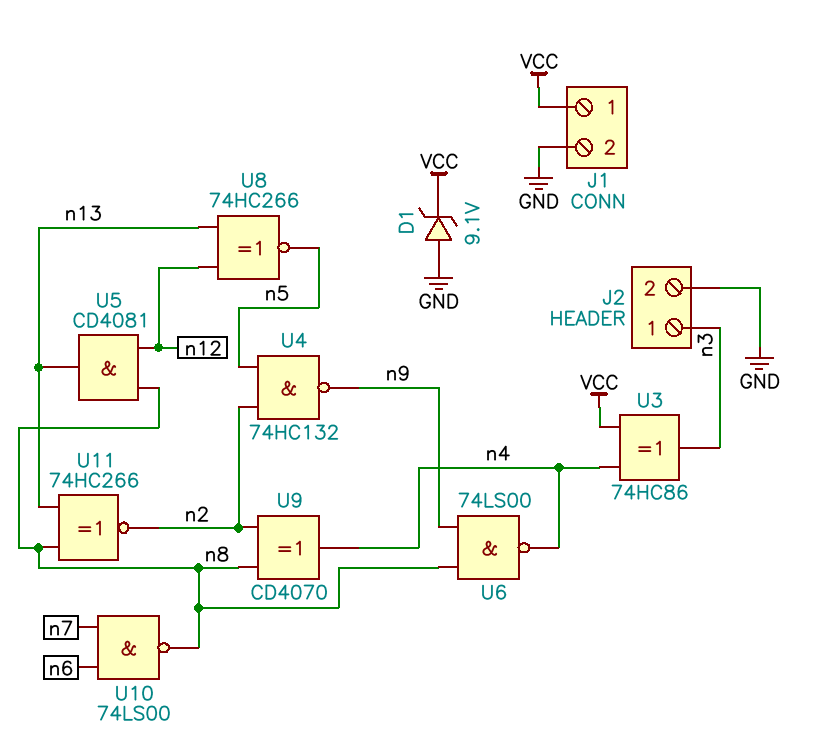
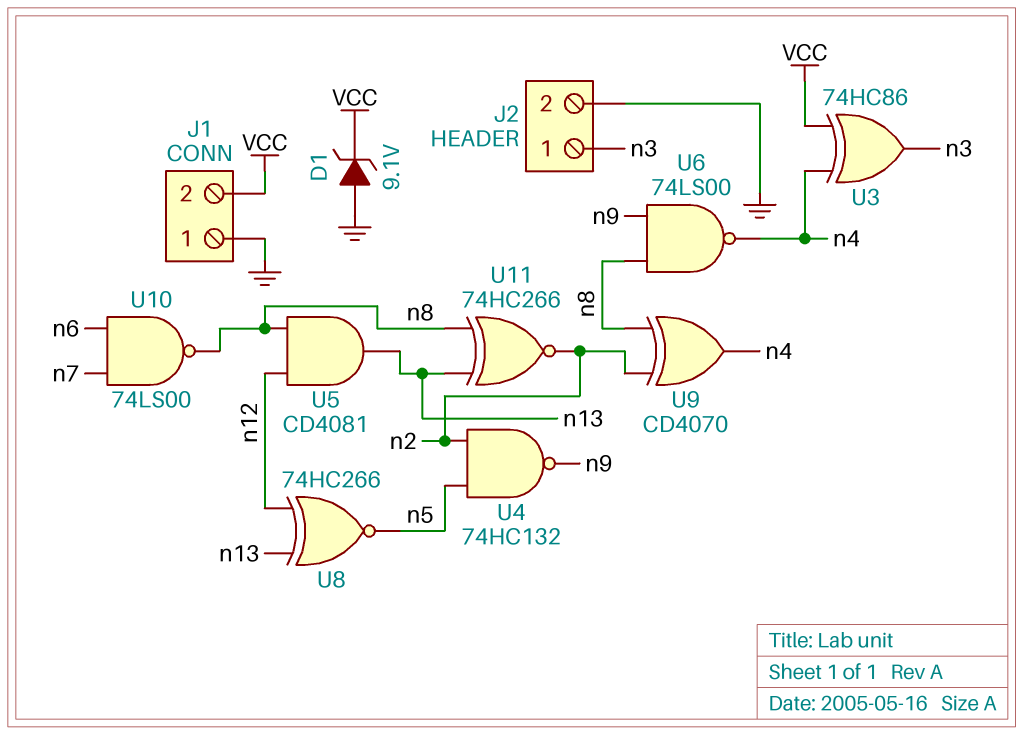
J1 pin 1: VCC -> GND
J1 pin 2: GND -> VCC

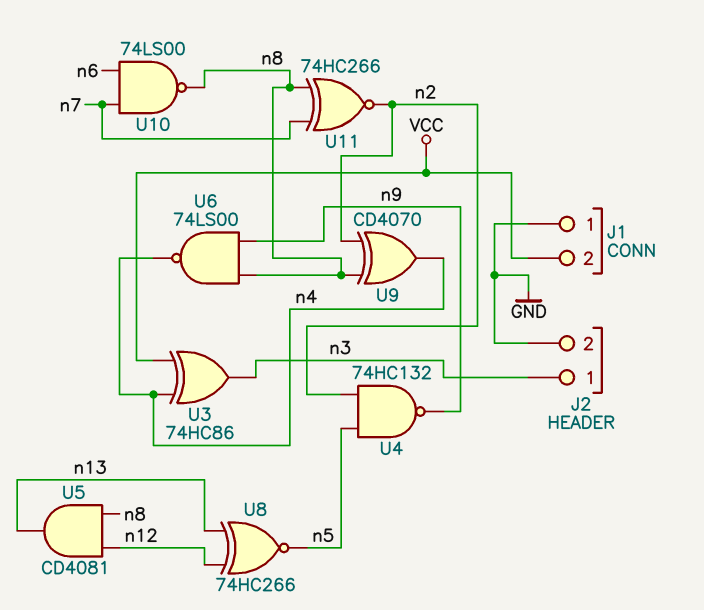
D1: zener 9.1V (A GND, K VCC) -> none
U11: XNOR 74HC266 (in n8, in n13, out n2) -> XNOR 74HC266 (in n7, in n8, out n2)

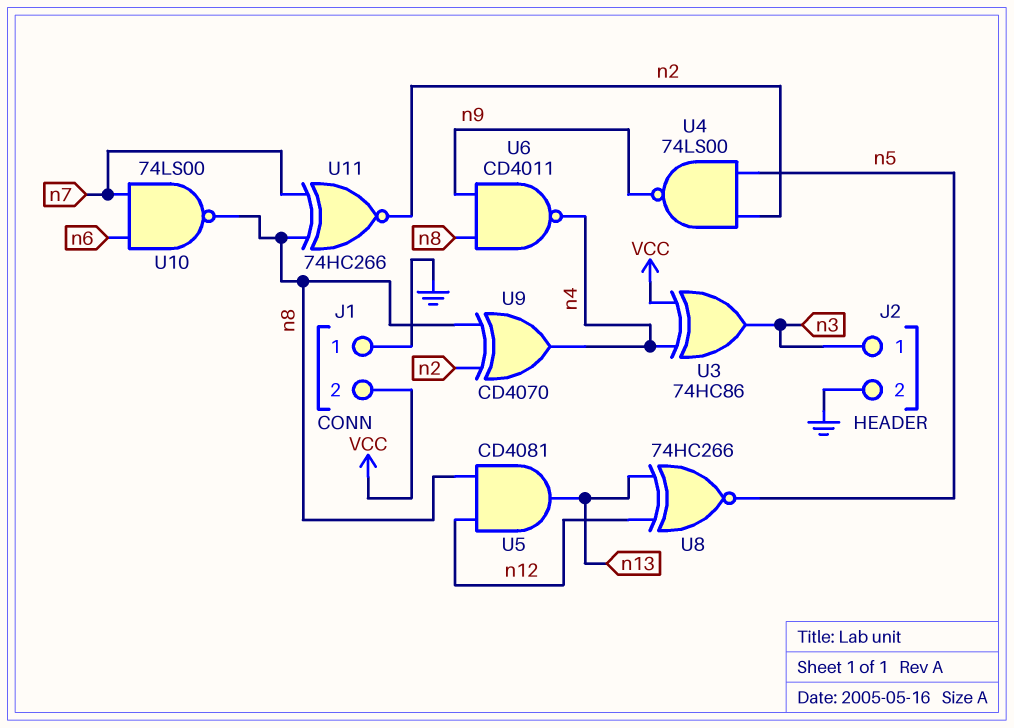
U4: NAND 74HC132 (in n2, in n5, out n9) -> NAND 74LS00 (in n2, in n5, out n9)
U6: NAND 74LS00 (in n8, in n9, out n4) -> NAND CD4011 (in n8, in n9, out n4)

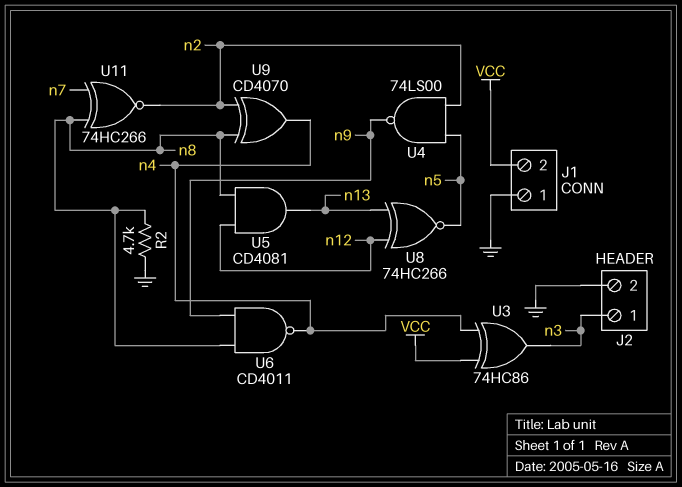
R2: none -> 4.7k (GND, n8)
U10: NAND 74LS00 (in n6, in n7, out n8) -> none

